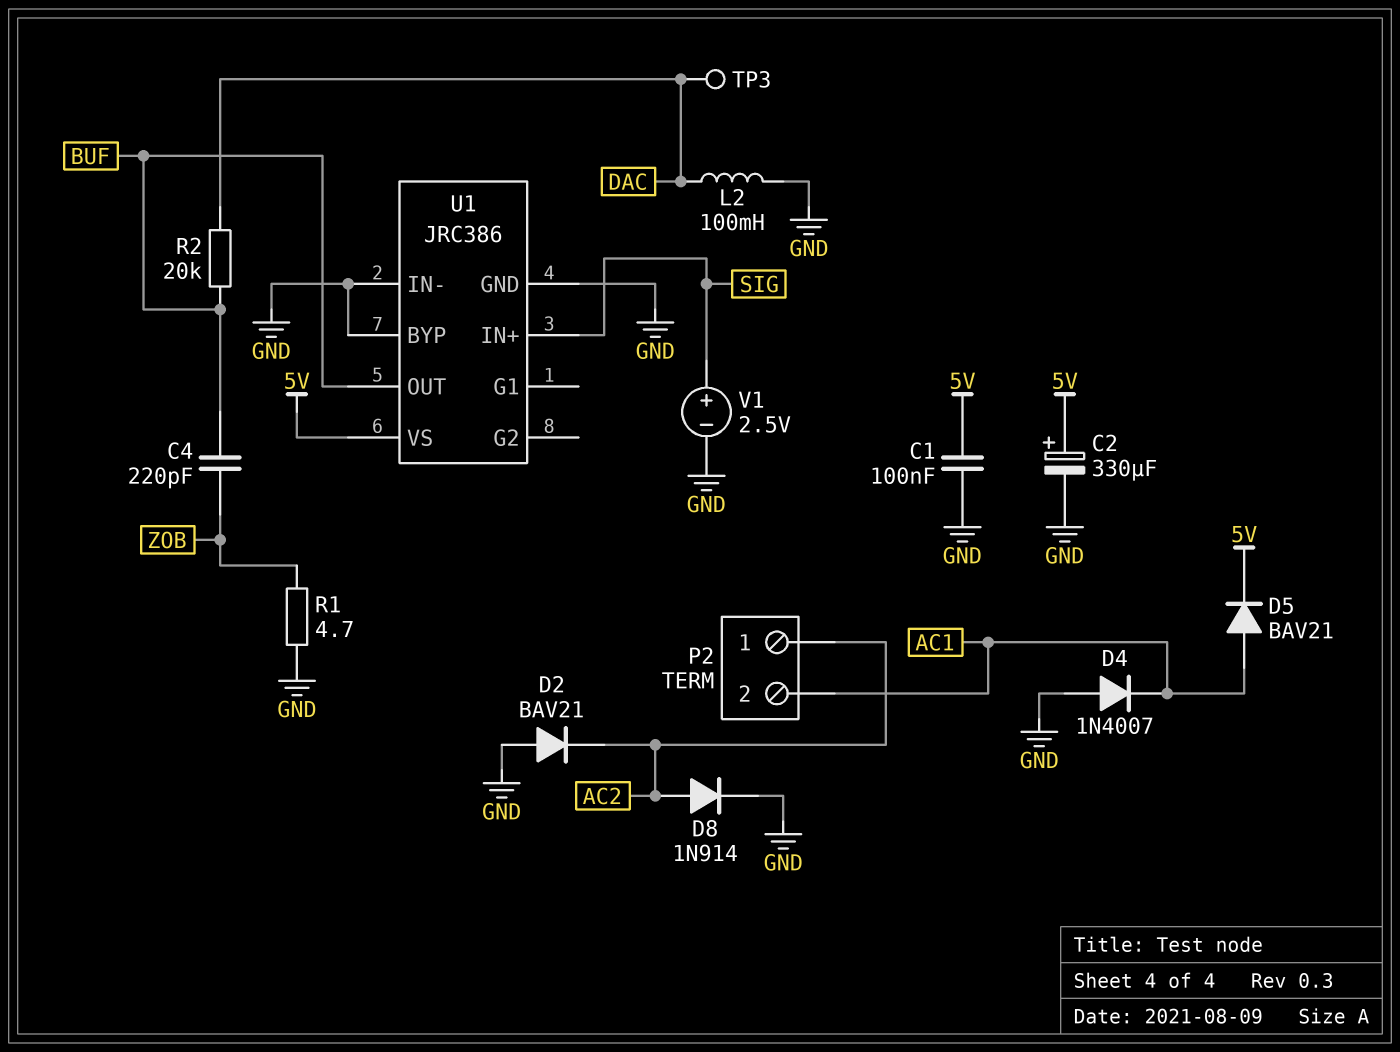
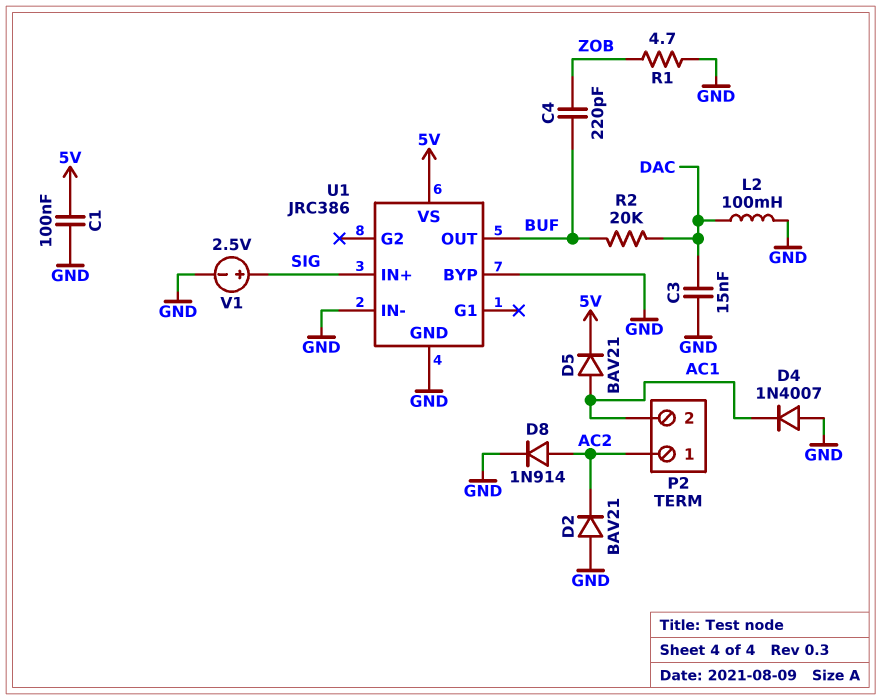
C2: 330uF (plus 5V, minus GND) -> none
C3: none -> 15nF (DAC, GND)
TP3: test point (DAC) -> none

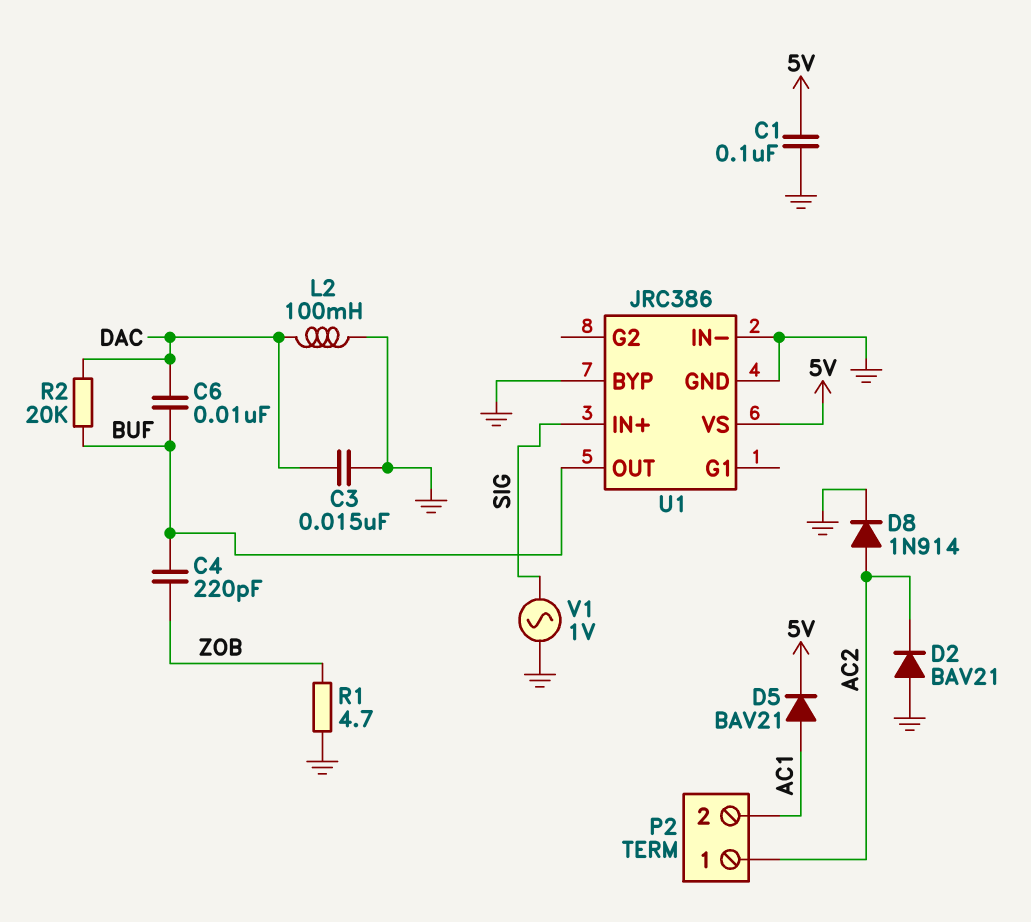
C6: none -> 10nF (BUF, DAC)
D4: diode 1N4007 (A GND, K AC1) -> none
V1: 2.5V (plus SIG, minus GND) -> AC 1V (GND, SIG)

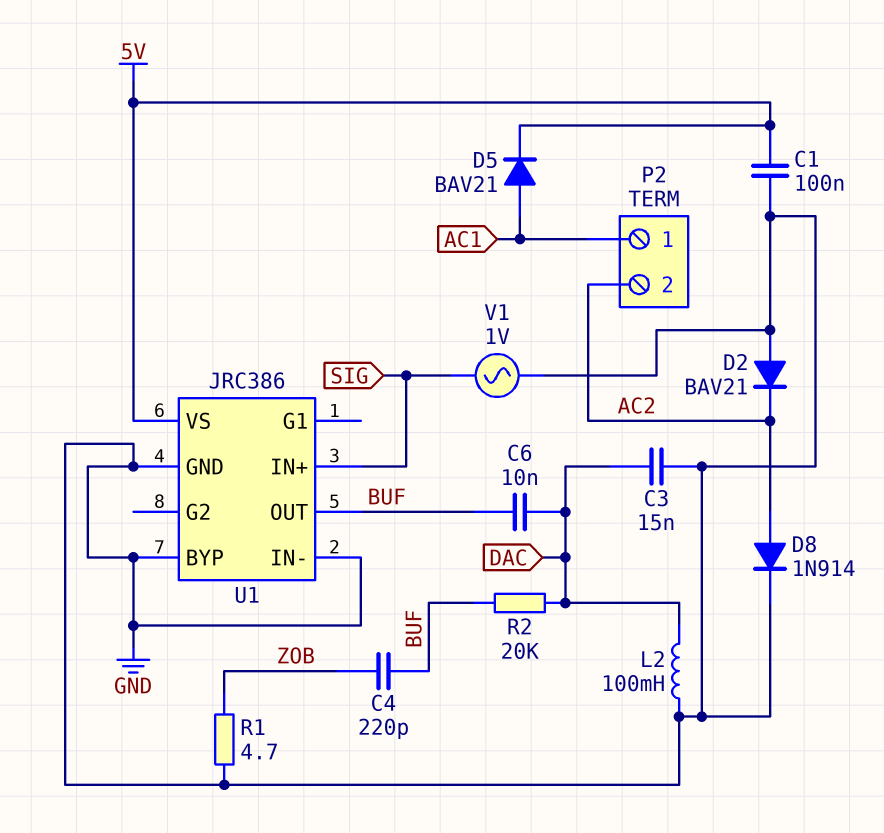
P2 pin 1: AC2 -> AC1
P2 pin 2: AC1 -> AC2

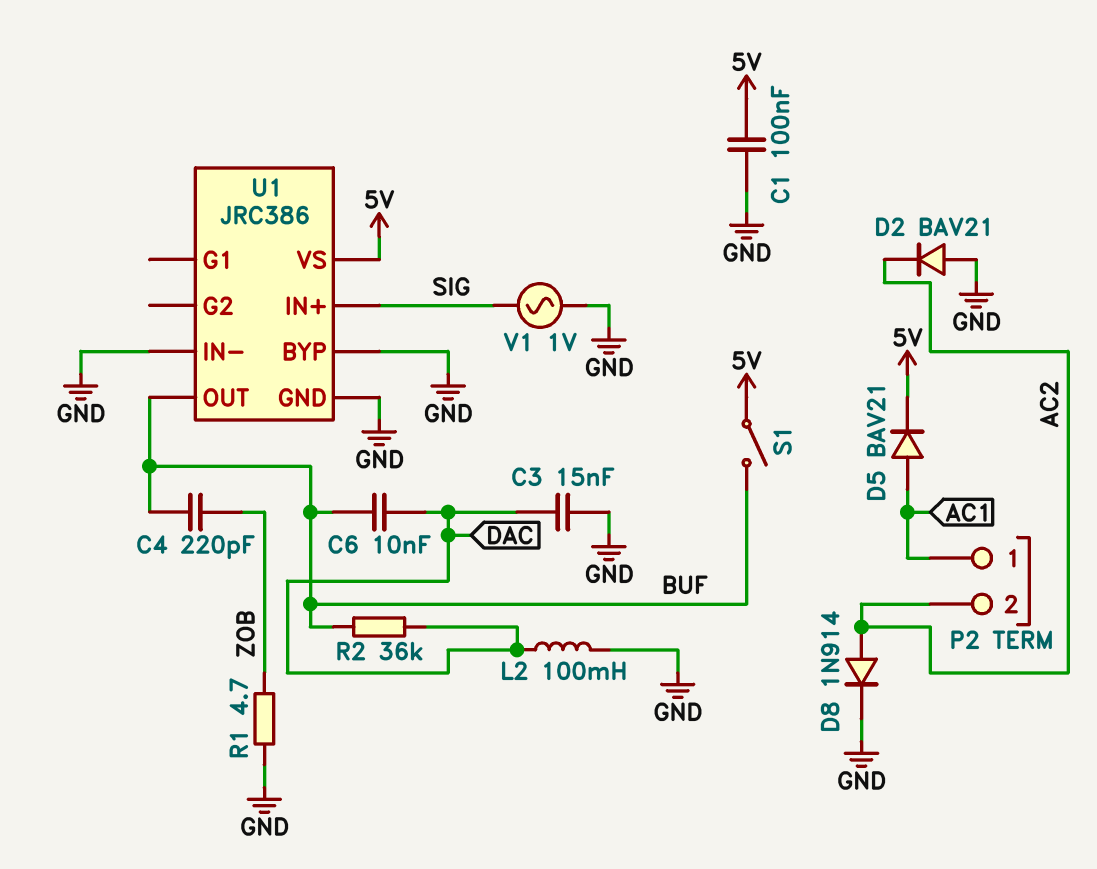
R2: 20k (BUF, DAC) -> 36k (BUF, DAC)
S1: none -> switch (5V, BUF)

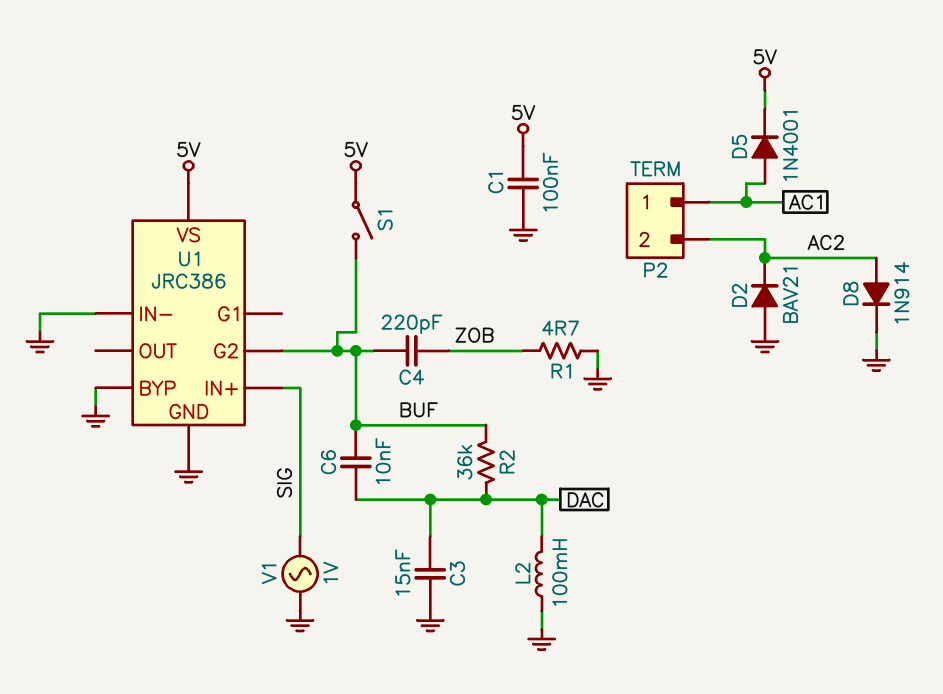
D5: diode BAV21 (A AC1, K 5V) -> diode 1N4001 (A AC1, K 5V)
U1 pin G2: none -> BUF
U1 pin OUT: BUF -> none

